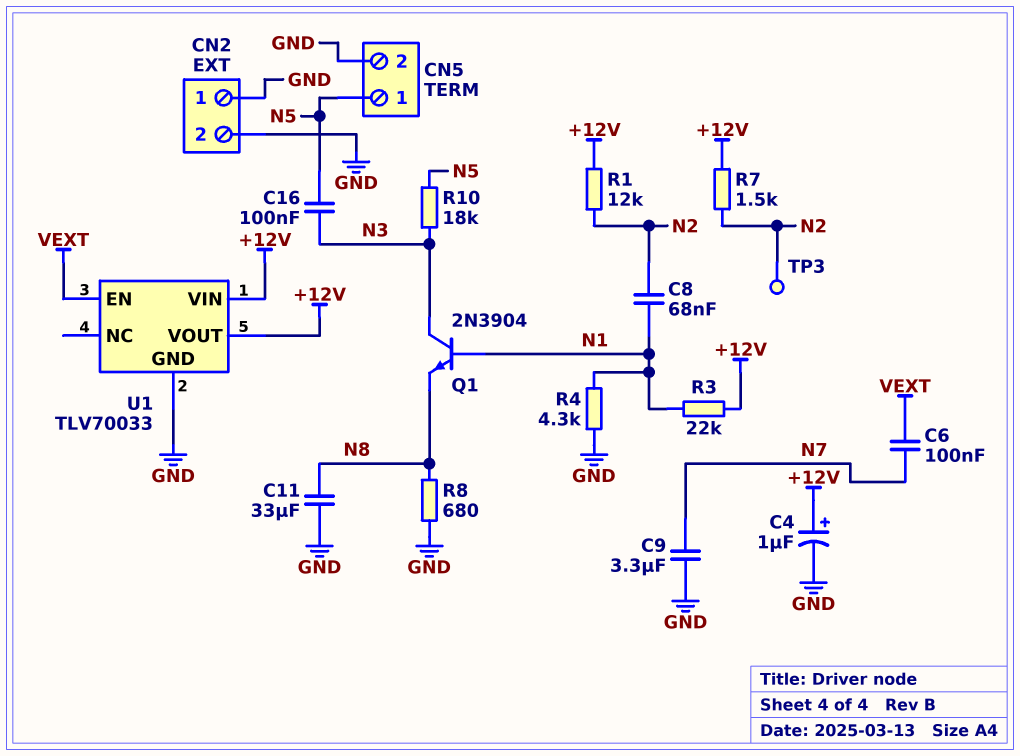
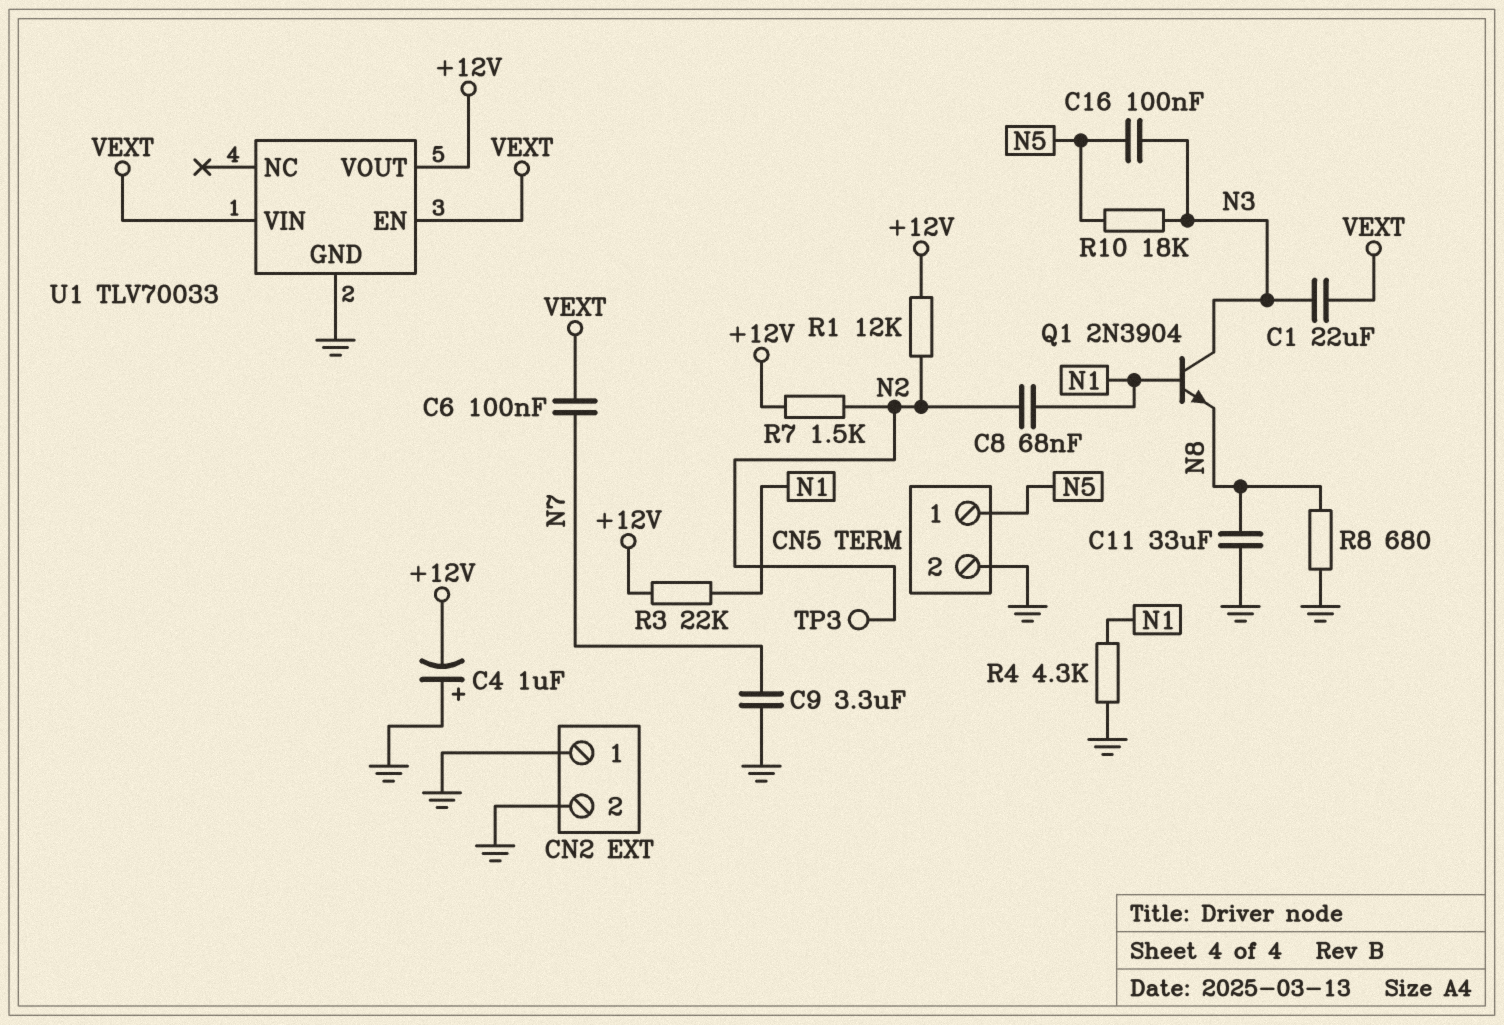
C1: none -> 22uF (N3, VEXT)
C4: 1uF (plus +12V, minus GND) -> 1uF (plus GND, minus +12V)
U1 pin VIN: +12V -> VEXT

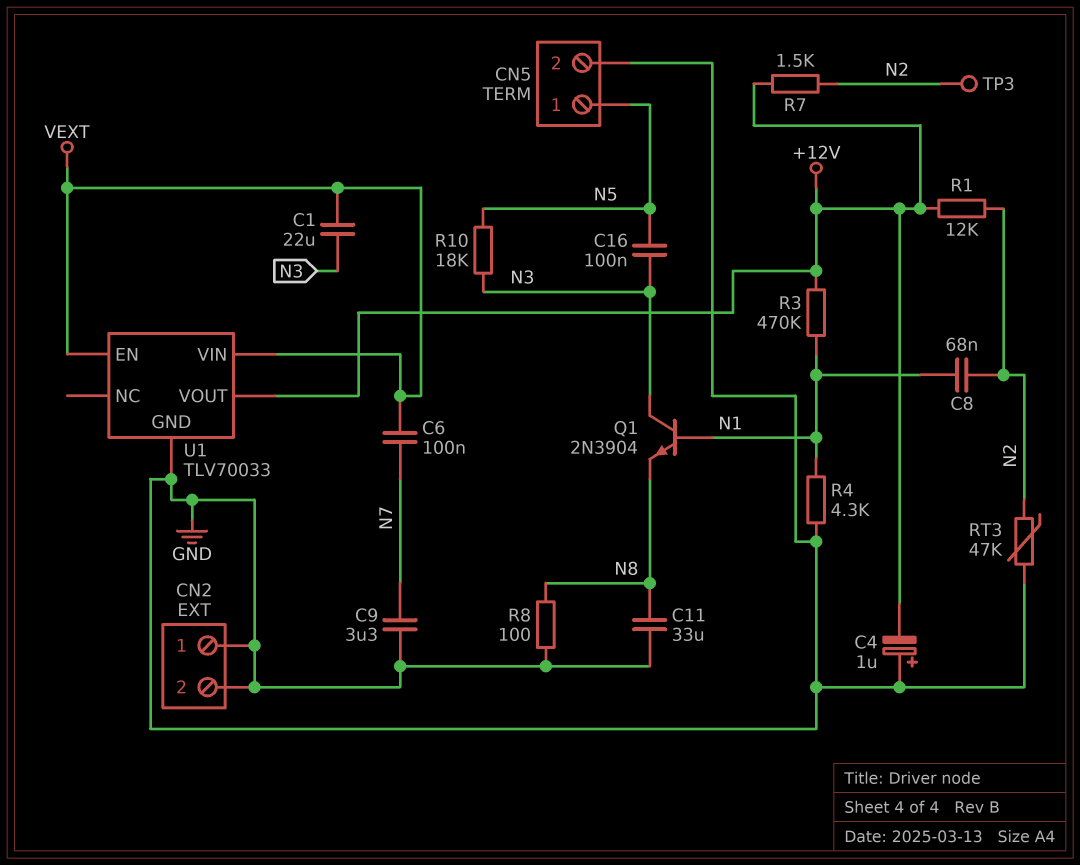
R3: 22k (+12V, N1) -> 470k (+12V, N1)
R8: 680 (GND, N8) -> 100 (GND, N8)
RT3: none -> 47k (GND, N2)

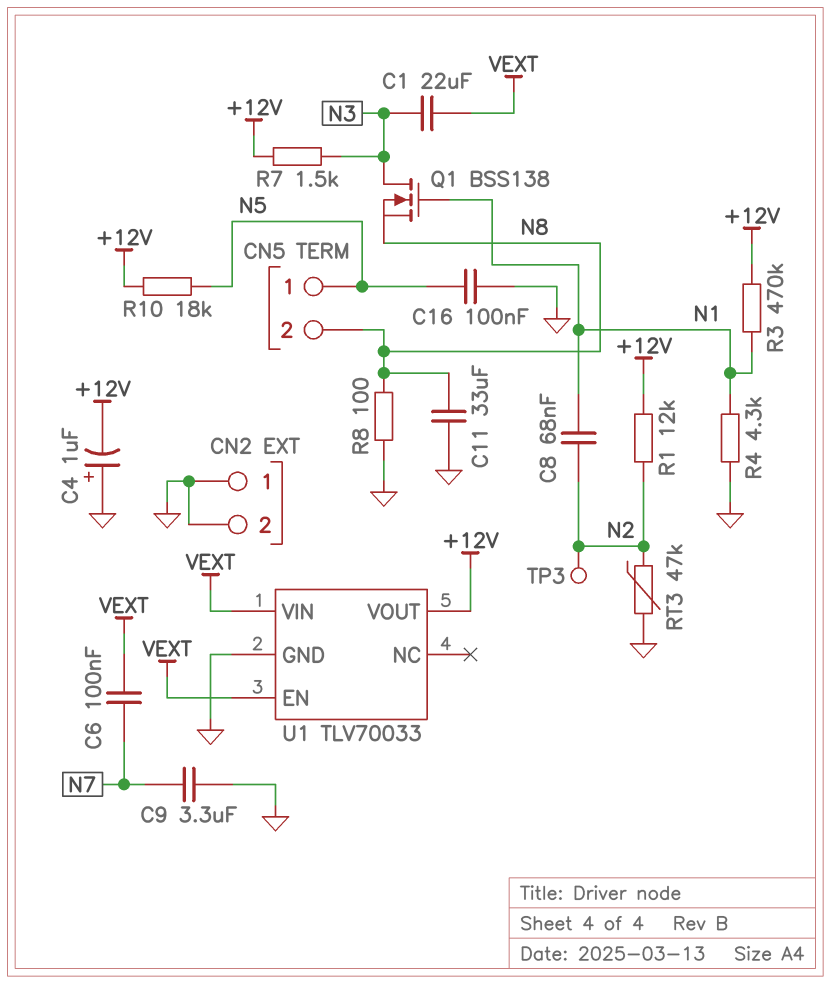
C16: 100nF (N3, N5) -> 100nF (GND, N5)
CN5 pin 2: GND -> N8
Q1: NPN 2N3904 (B N1, C N3, E N8) -> NMOS BSS138 (G N1, D N3, S N8)
R7: 1.5k (+12V, N2) -> 1.5k (+12V, N3)
R10: 18k (N3, N5) -> 18k (+12V, N5)

